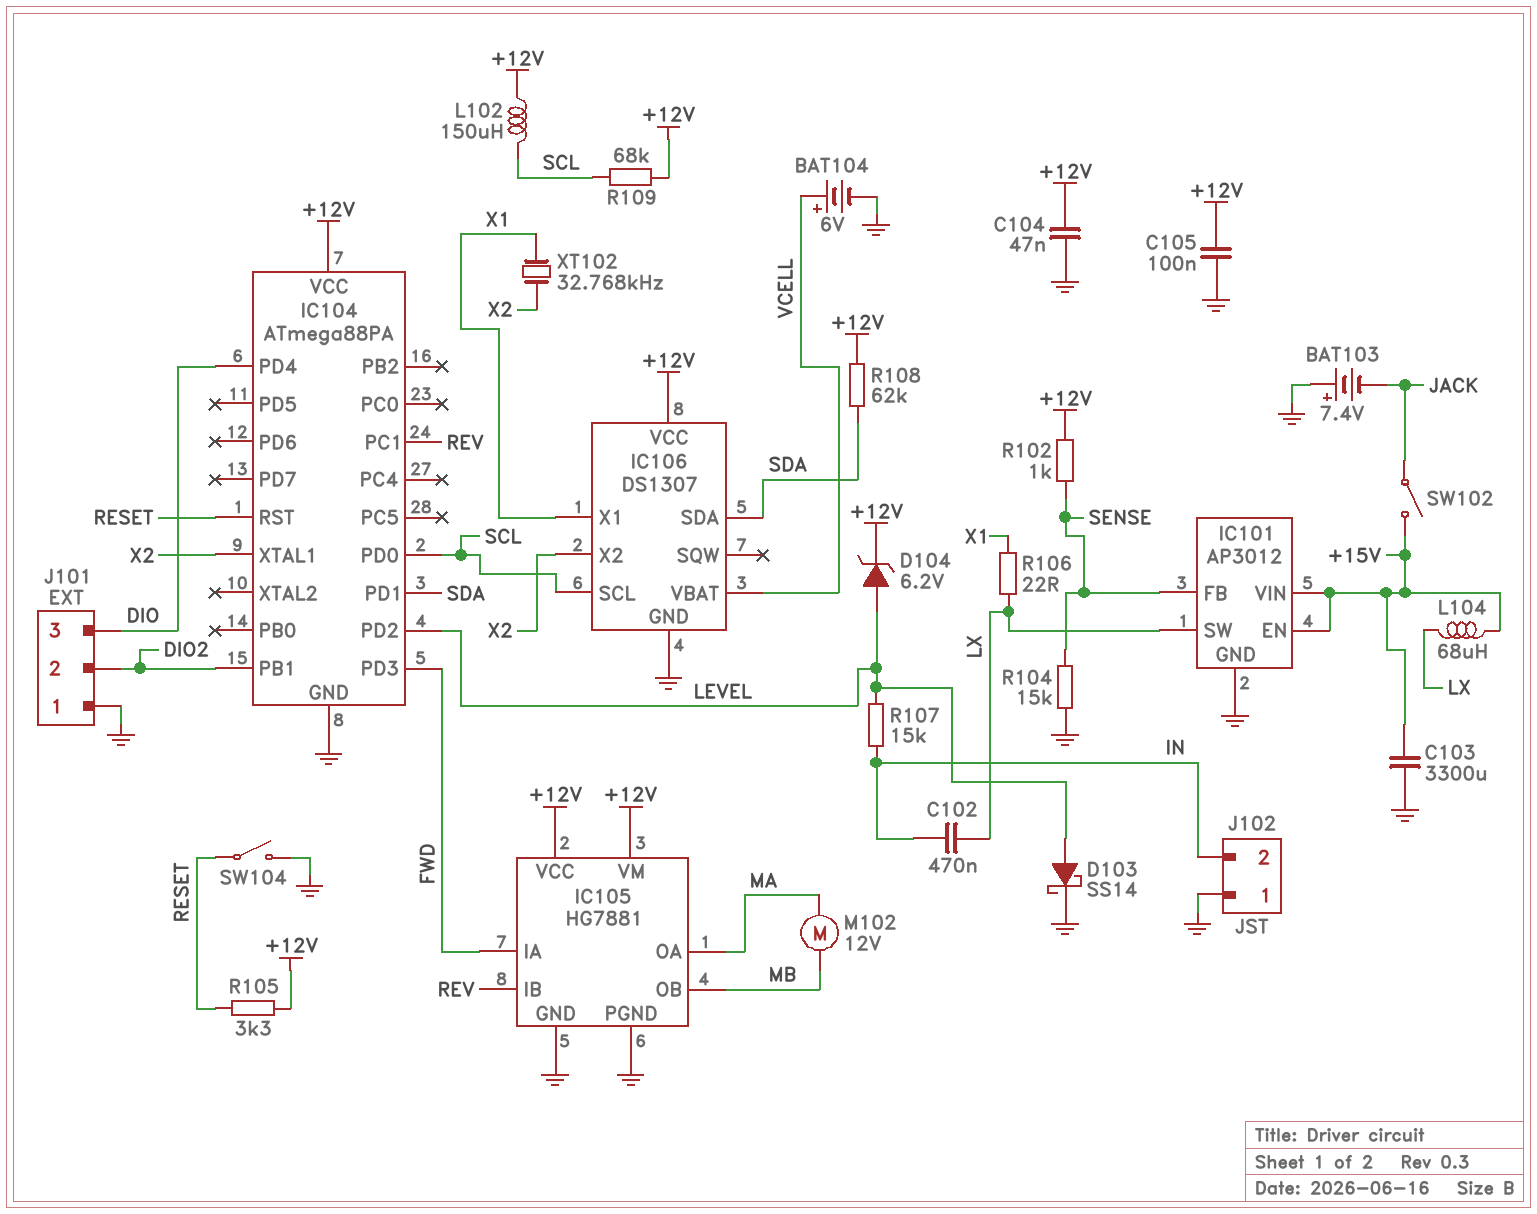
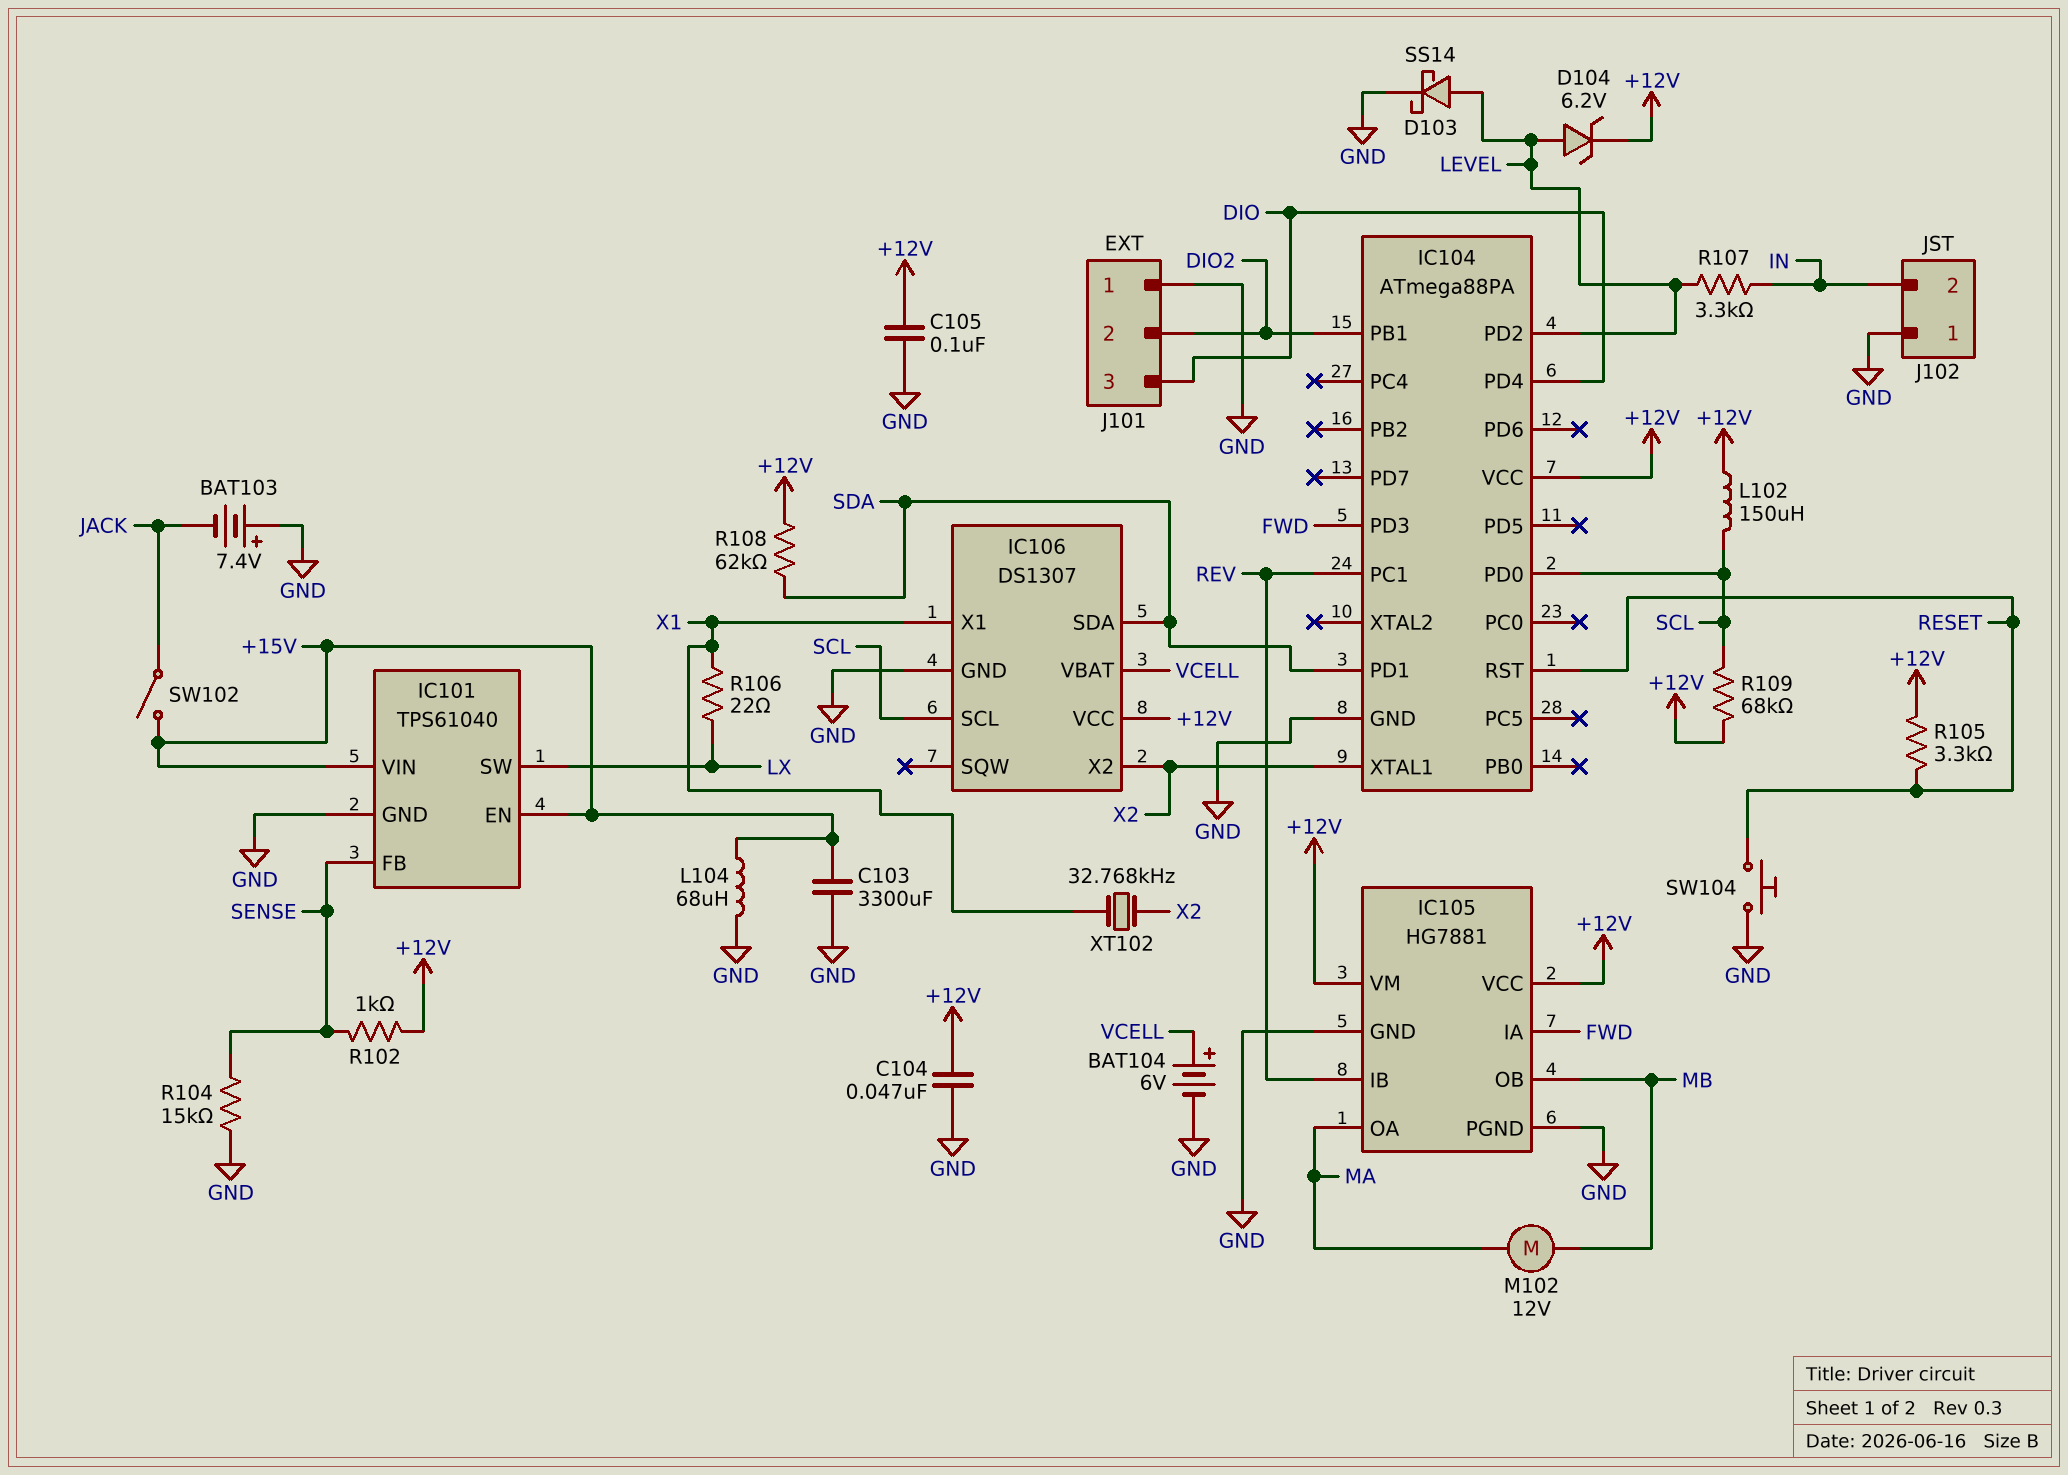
C102: 470nF (IN, LX) -> none
IC101: AP3012 -> TPS61040
L104: 68uH (+15V, LX) -> 68uH (+15V, GND)
R107: 15k (IN, LEVEL) -> 3.3k (IN, LEVEL)
SW104: switch (GND, RESET) -> button (GND, RESET)

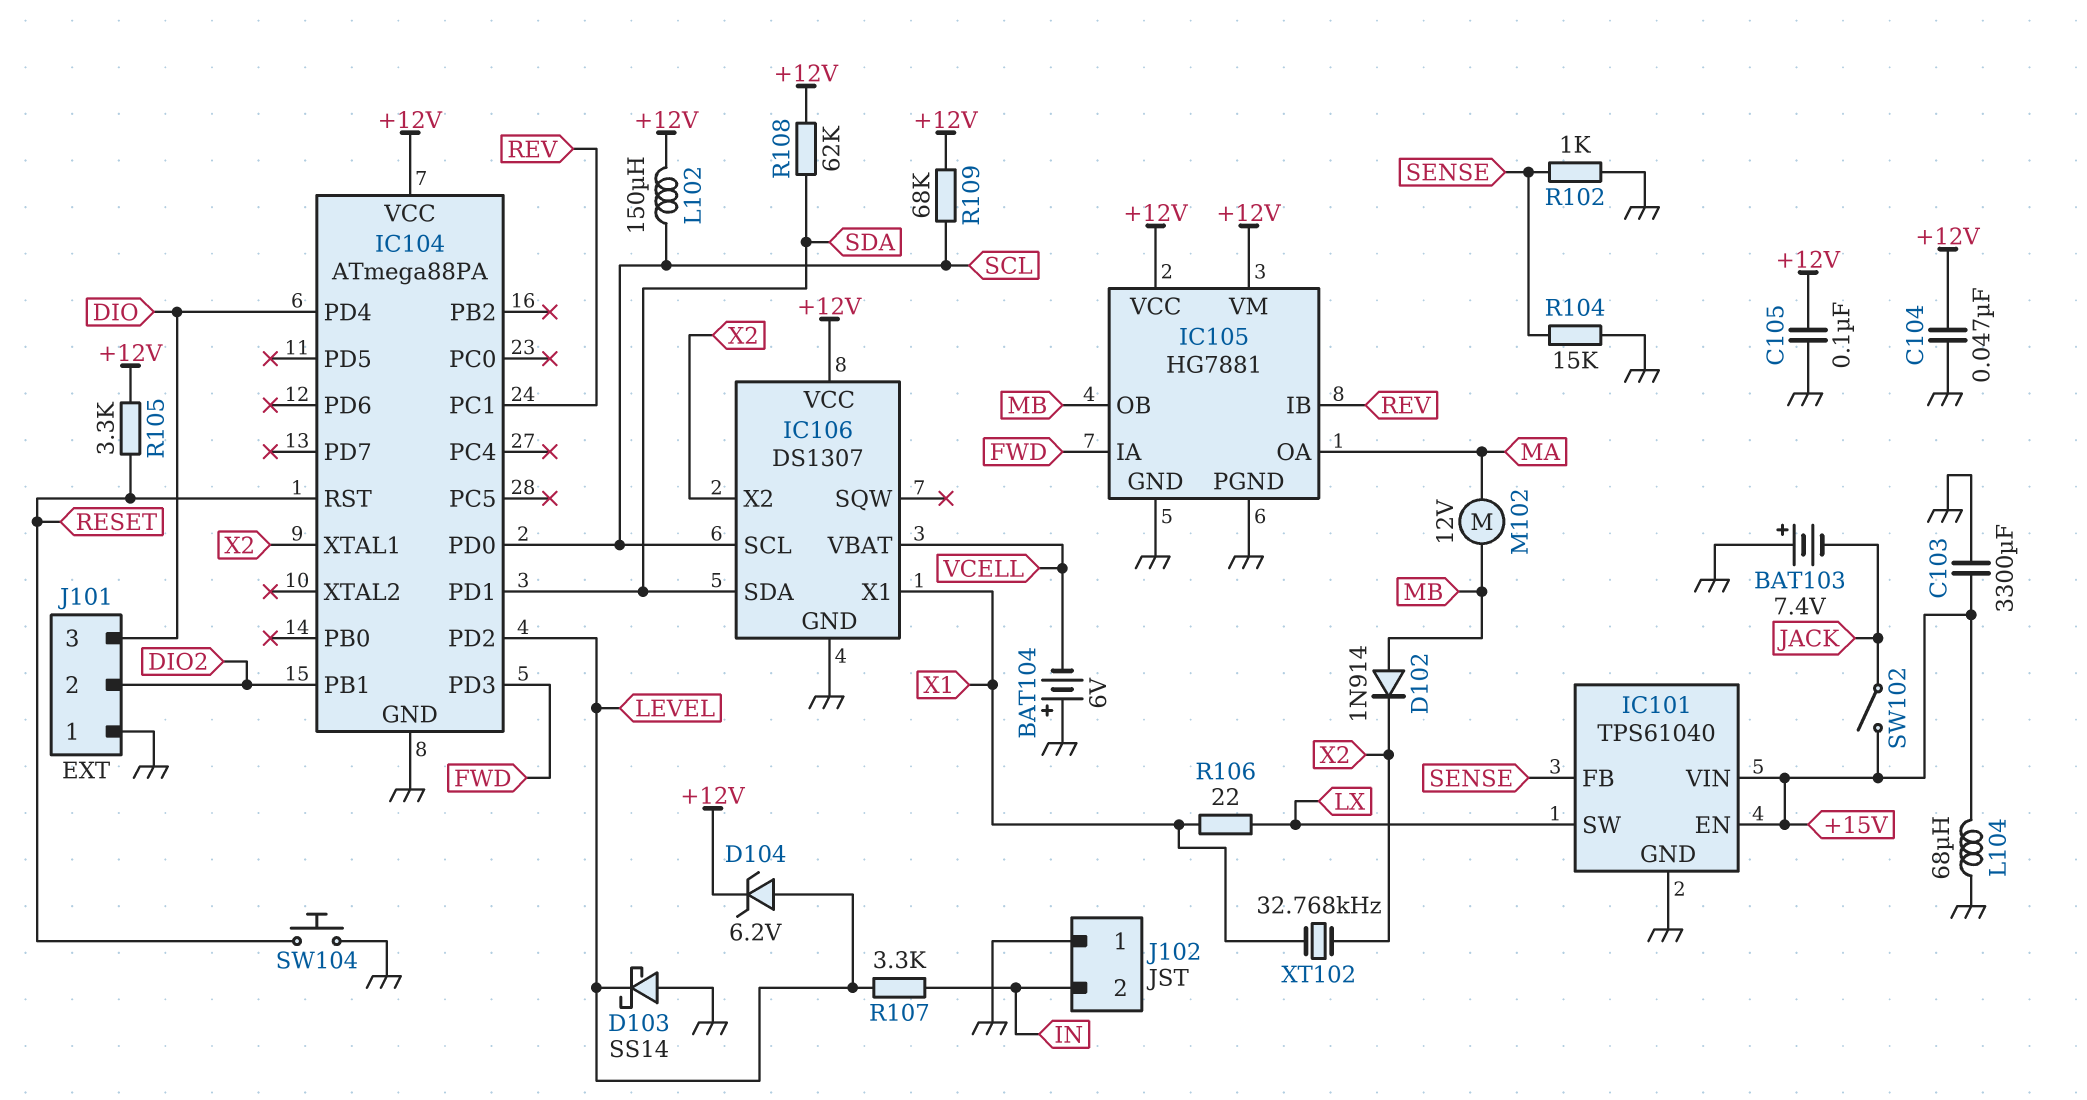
BAT104: 6V (plus VCELL, minus GND) -> 6V (plus GND, minus VCELL)
D102: none -> diode 1N914 (A MB, K X2)
D103: schottky SS14 (A LEVEL, K GND) -> schottky SS14 (A GND, K LEVEL)
R102: 1k (+12V, SENSE) -> 1k (GND, SENSE)

